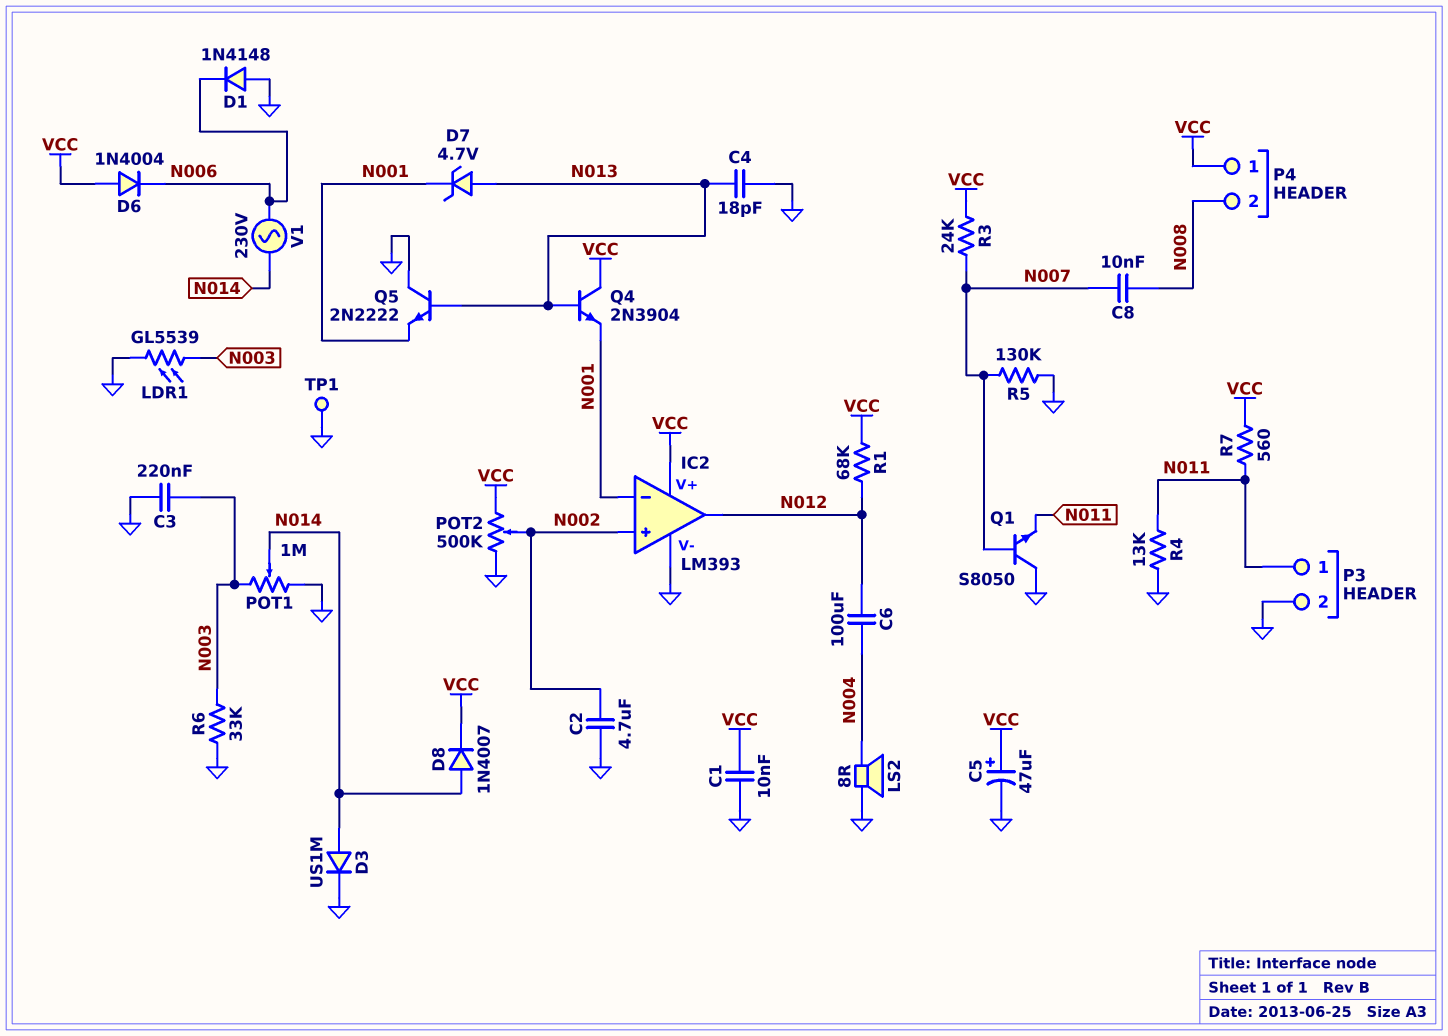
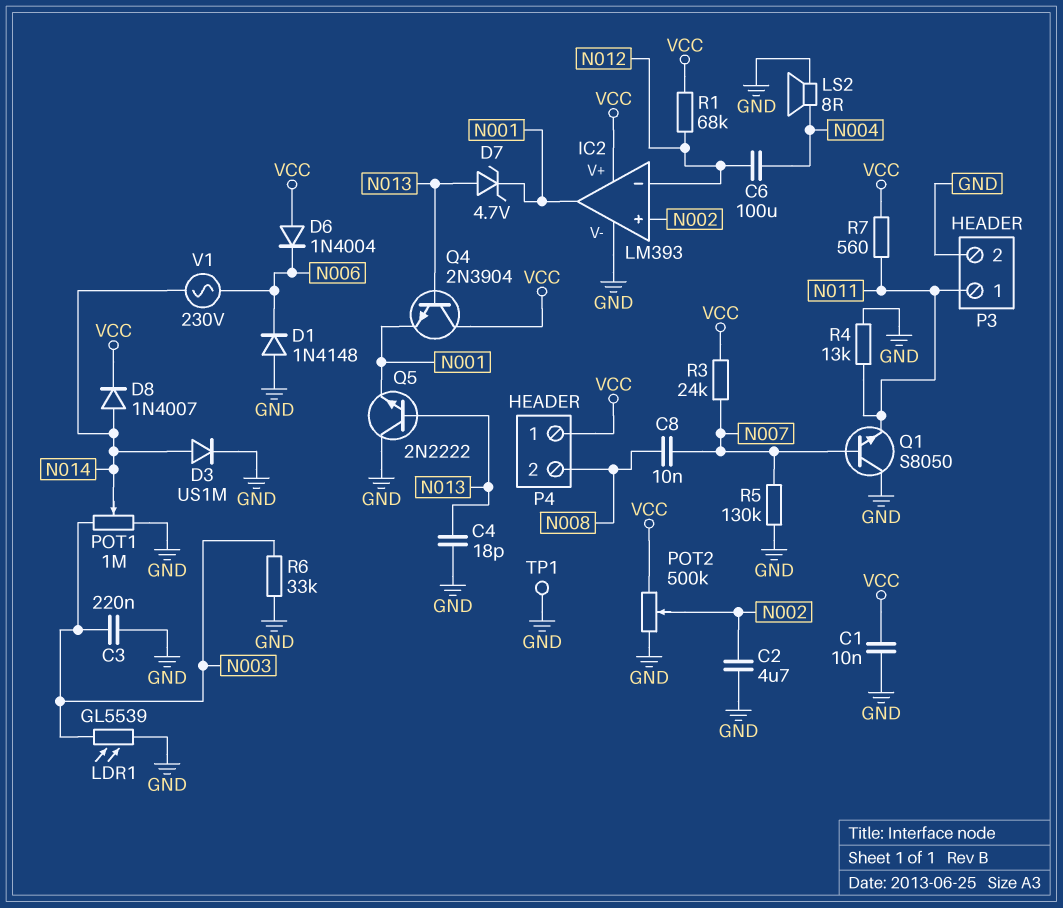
C5: 47uF (plus VCC, minus GND) -> none
IC2 pin in-: N001 -> N012
IC2 pin out: N012 -> N001

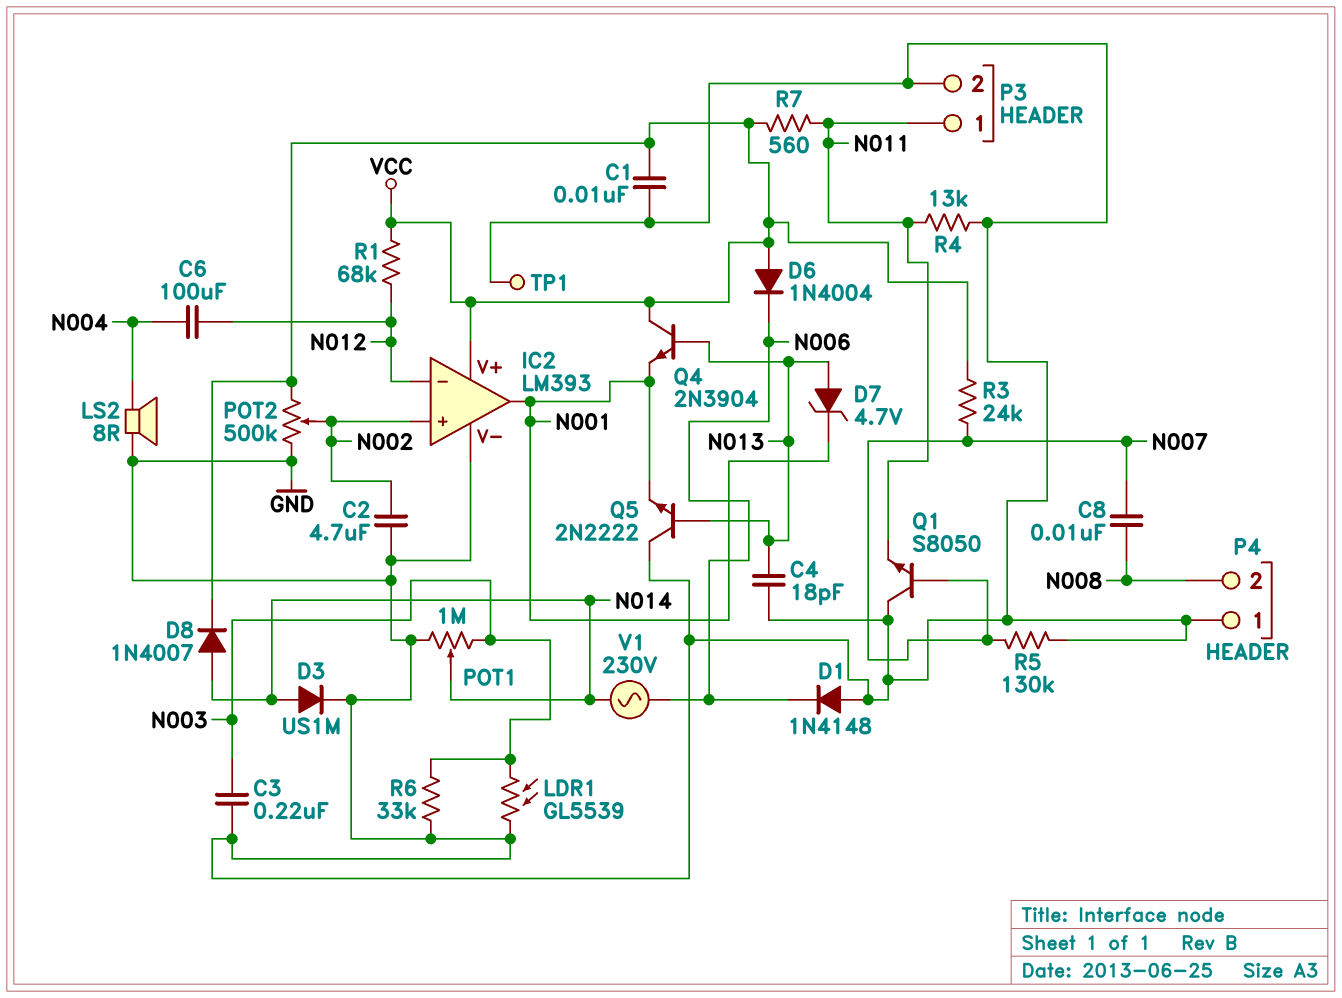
P4 pin 1: VCC -> GND

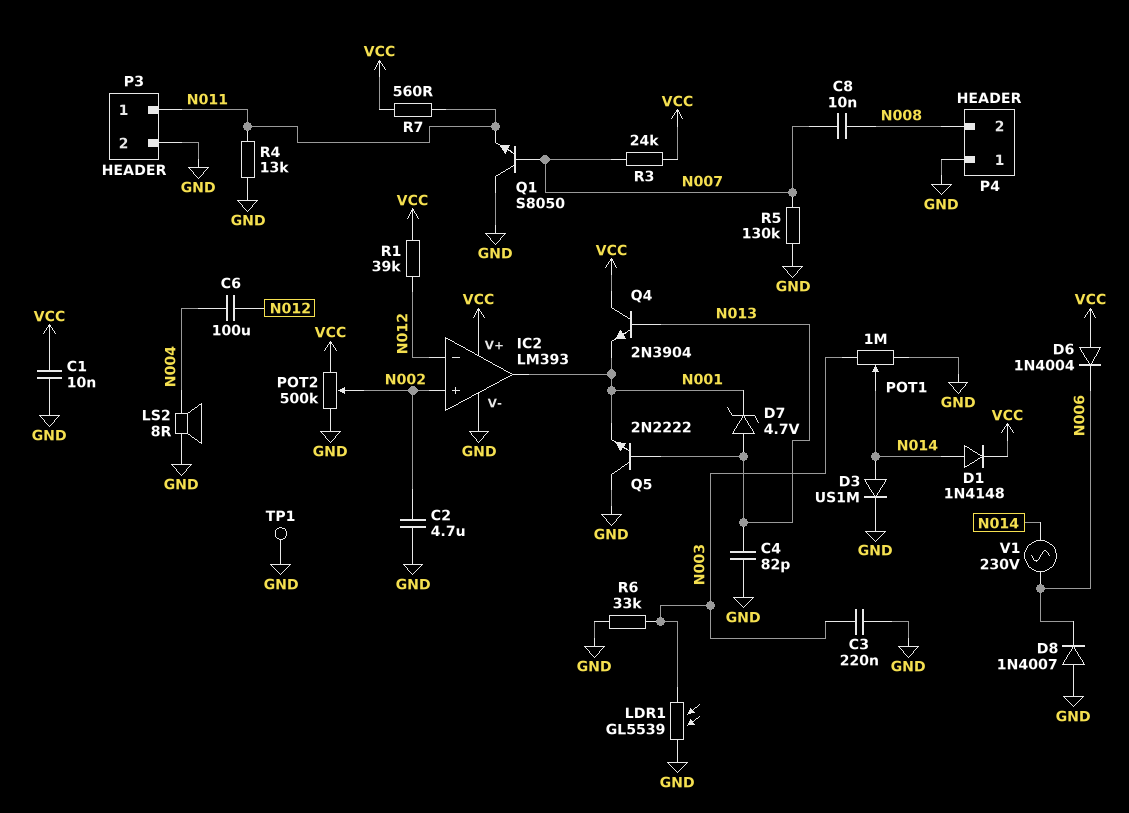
C4: 18pF (GND, N013) -> 82pF (GND, N013)
D1: diode 1N4148 (A GND, K N006) -> diode 1N4148 (A N014, K VCC)
D8: diode 1N4007 (A N014, K VCC) -> diode 1N4007 (A GND, K N006)
R1: 68k (N012, VCC) -> 39k (N012, VCC)

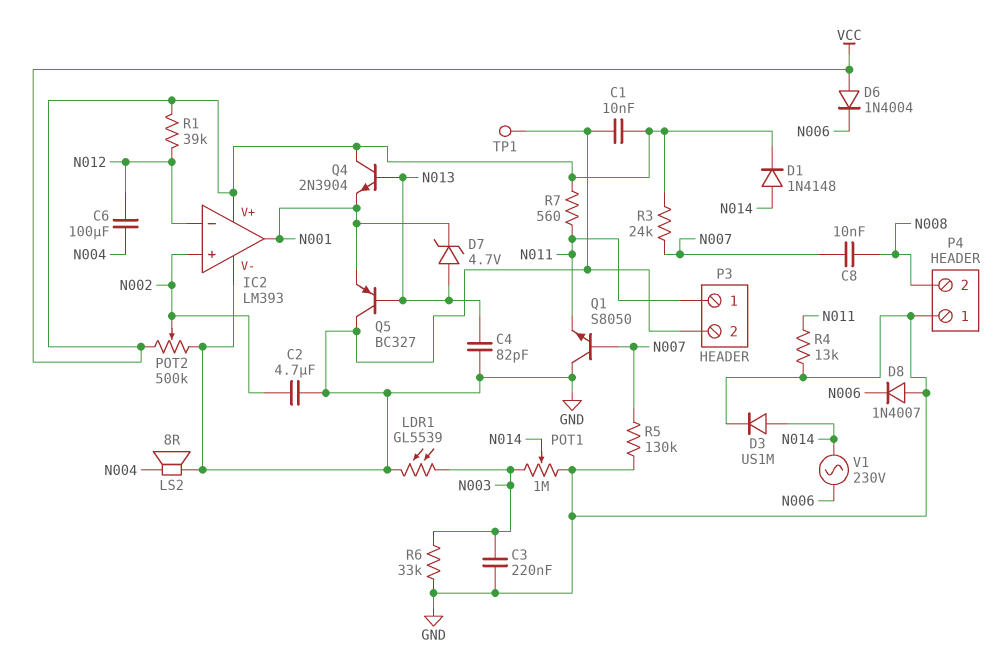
Q5: NPN 2N2222 (B N013, C GND, E N001) -> PNP BC327 (B N013, C GND, E N001)

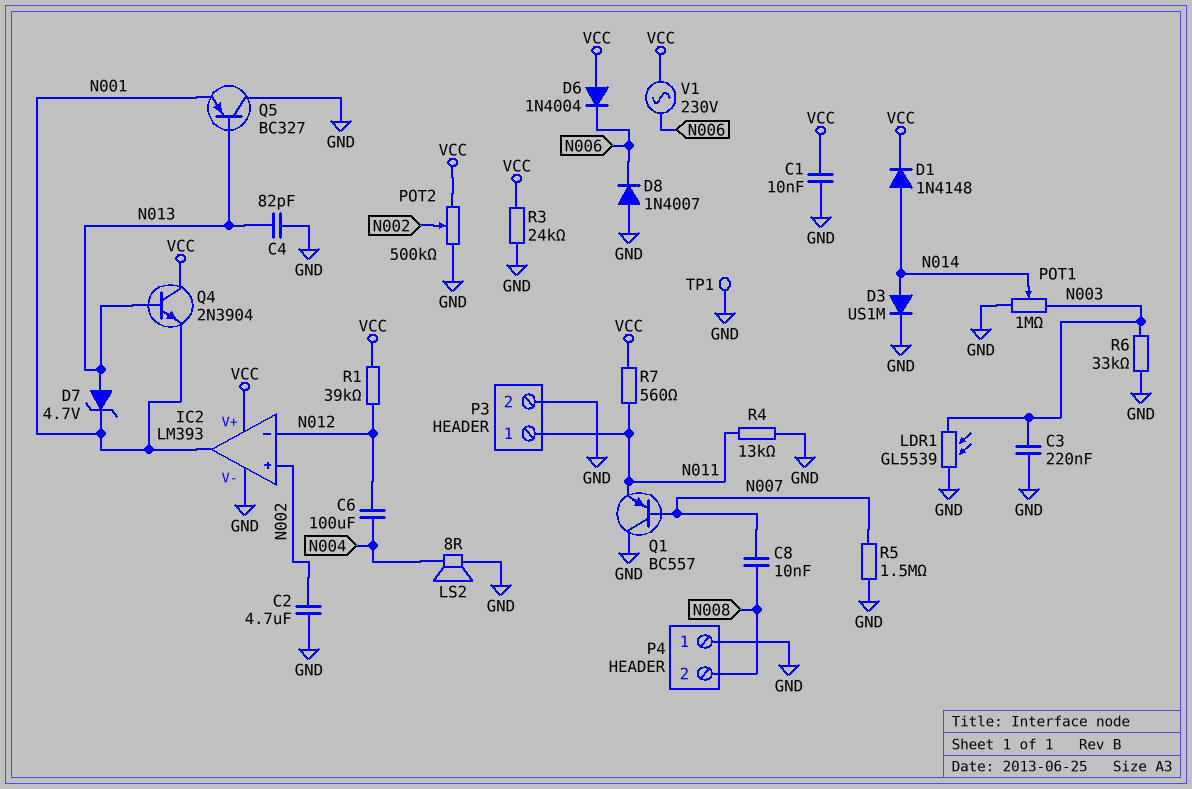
Q1: NPN S8050 (B N007, C GND, E N011) -> PNP BC557 (B N007, C GND, E N011)
R3: 24k (N007, VCC) -> 24k (GND, VCC)
R5: 130k (GND, N007) -> 1.5M (GND, N007)
V1: AC 230V (N006, N014) -> AC 230V (N006, VCC)

